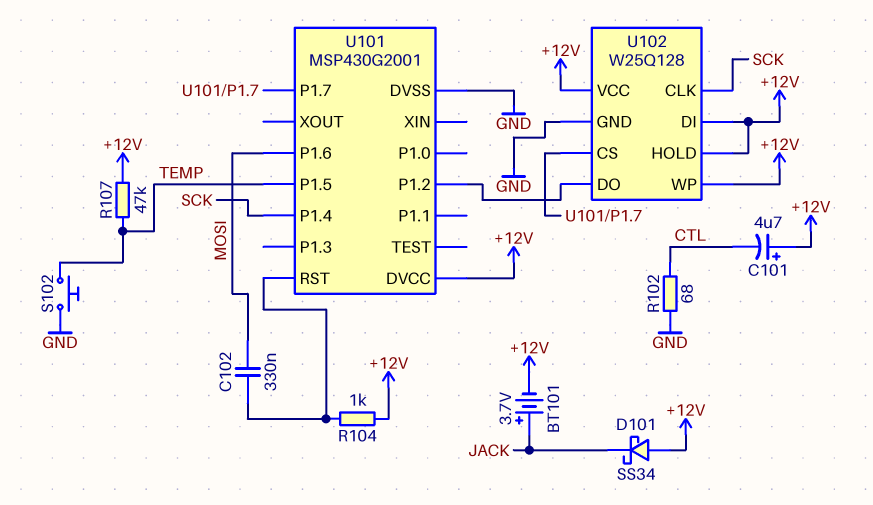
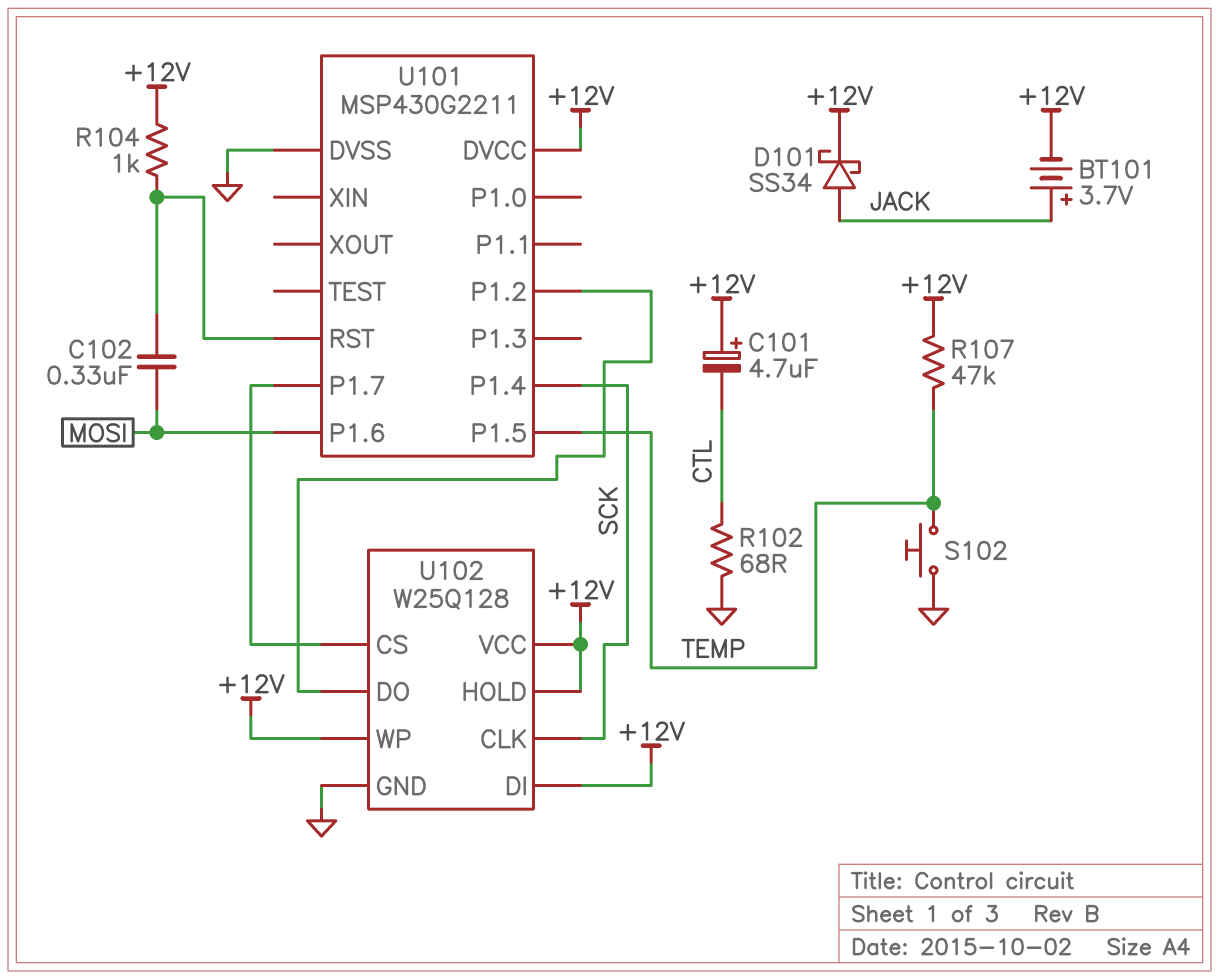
D101: schottky SS34 (A +12V, K JACK) -> schottky SS34 (A JACK, K +12V)
U101: MSP430G2001 -> MSP430G2211

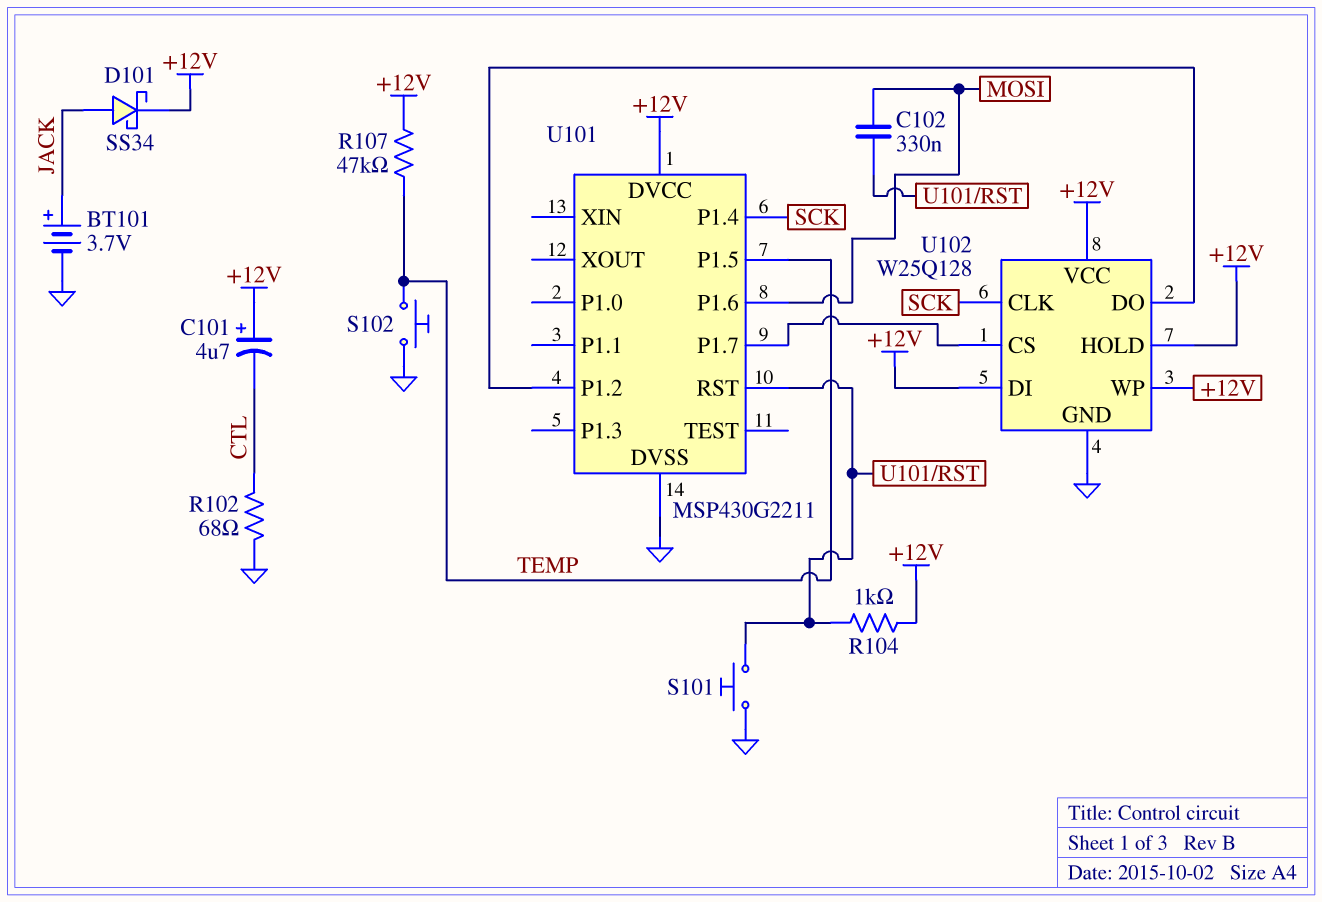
BT101: 3.7V (plus JACK, minus +12V) -> 3.7V (plus JACK, minus GND)
S101: none -> button (GND, U101/RST)

